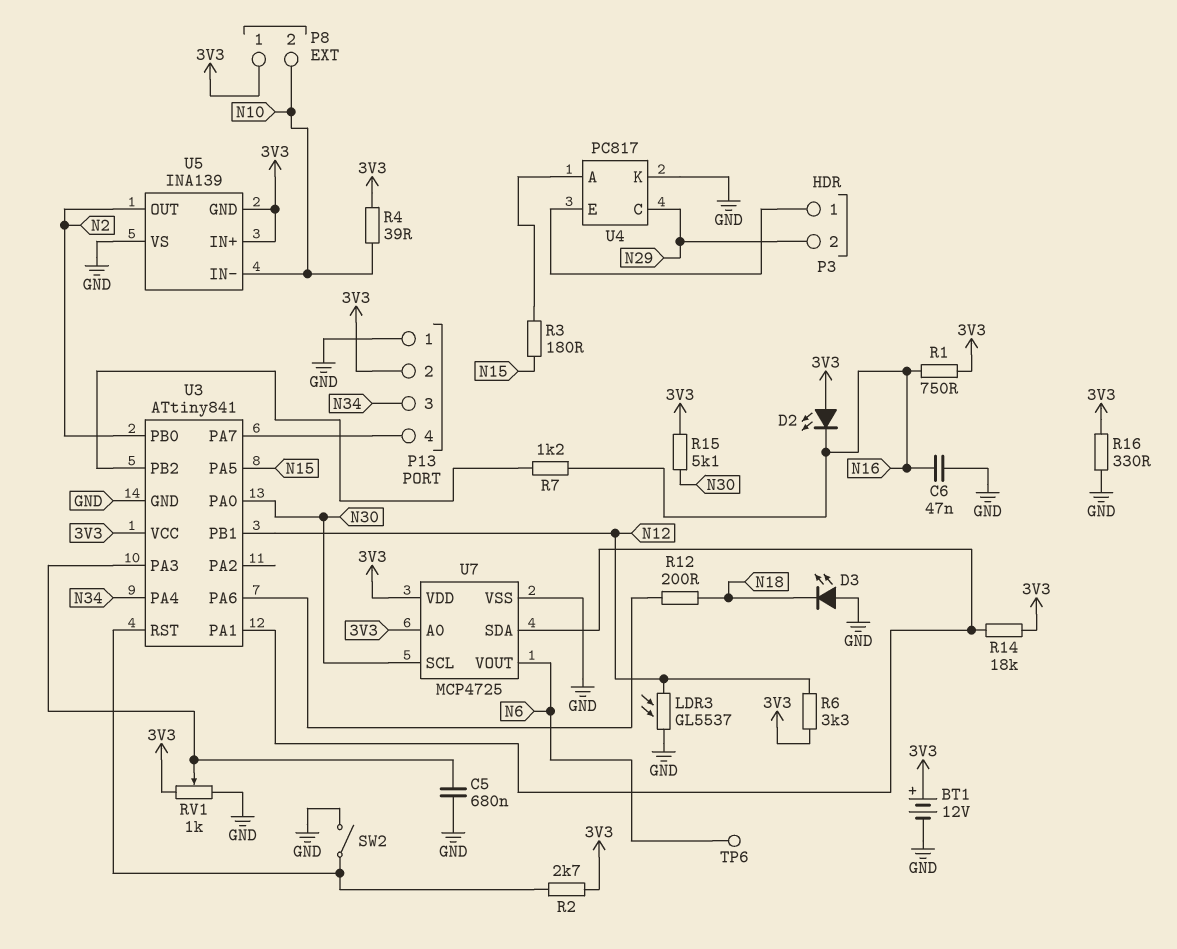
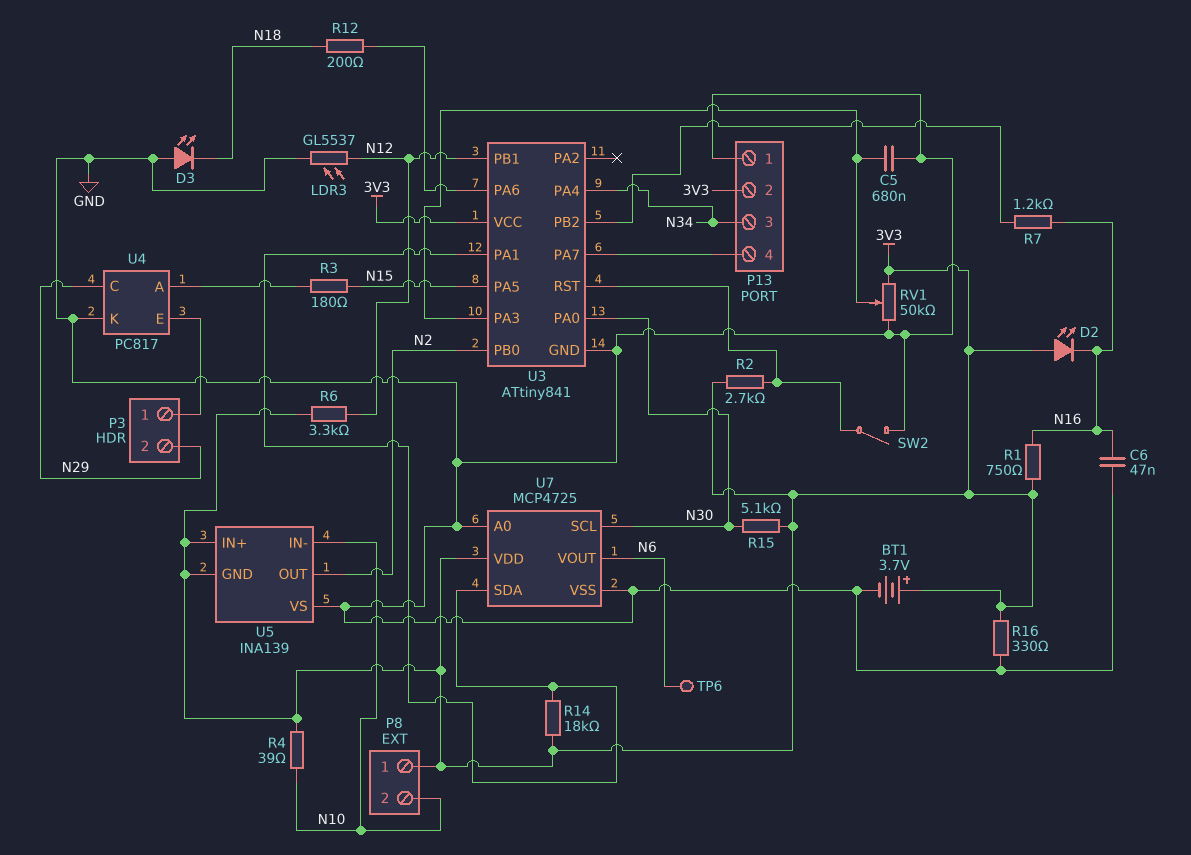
BT1: 12V (plus 3V3, minus GND) -> 3.7V (plus 3V3, minus GND)
RV1: 1k (3V3, GND, wiper U3/PA3) -> 50k (3V3, GND, wiper U3/PA3)
U7 pin A0: 3V3 -> GND

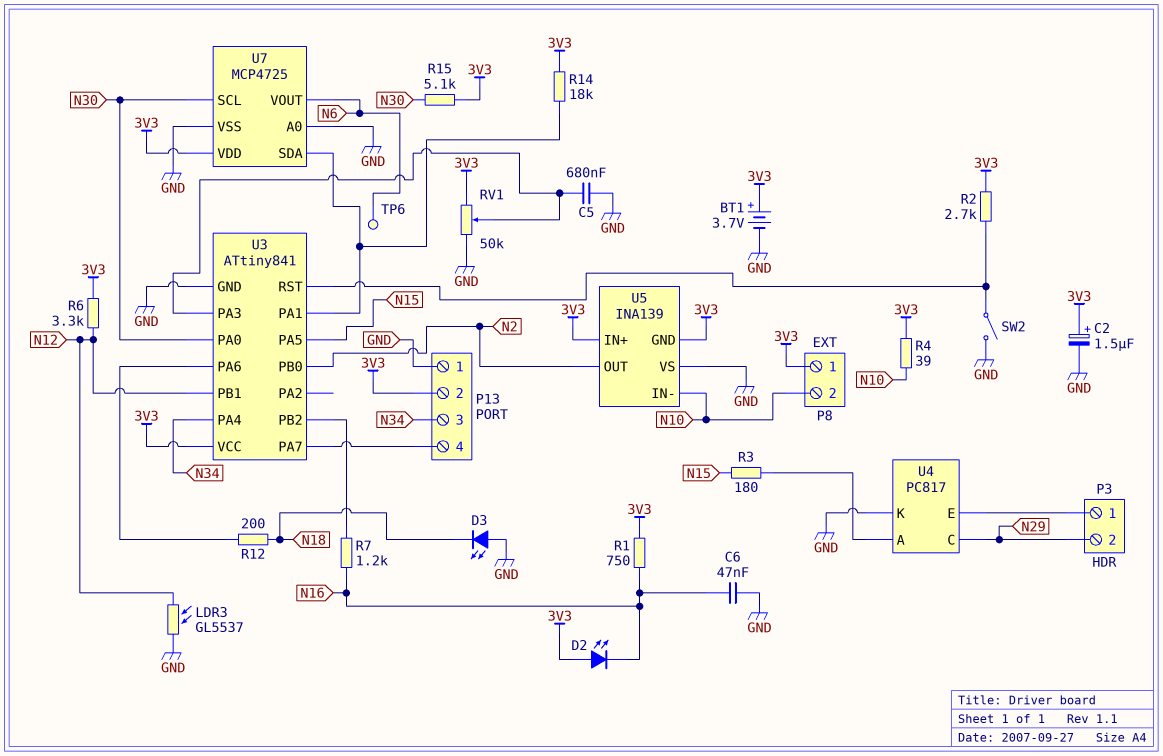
C2: none -> 1.5uF (plus 3V3, minus GND)
R16: 330 (3V3, GND) -> none

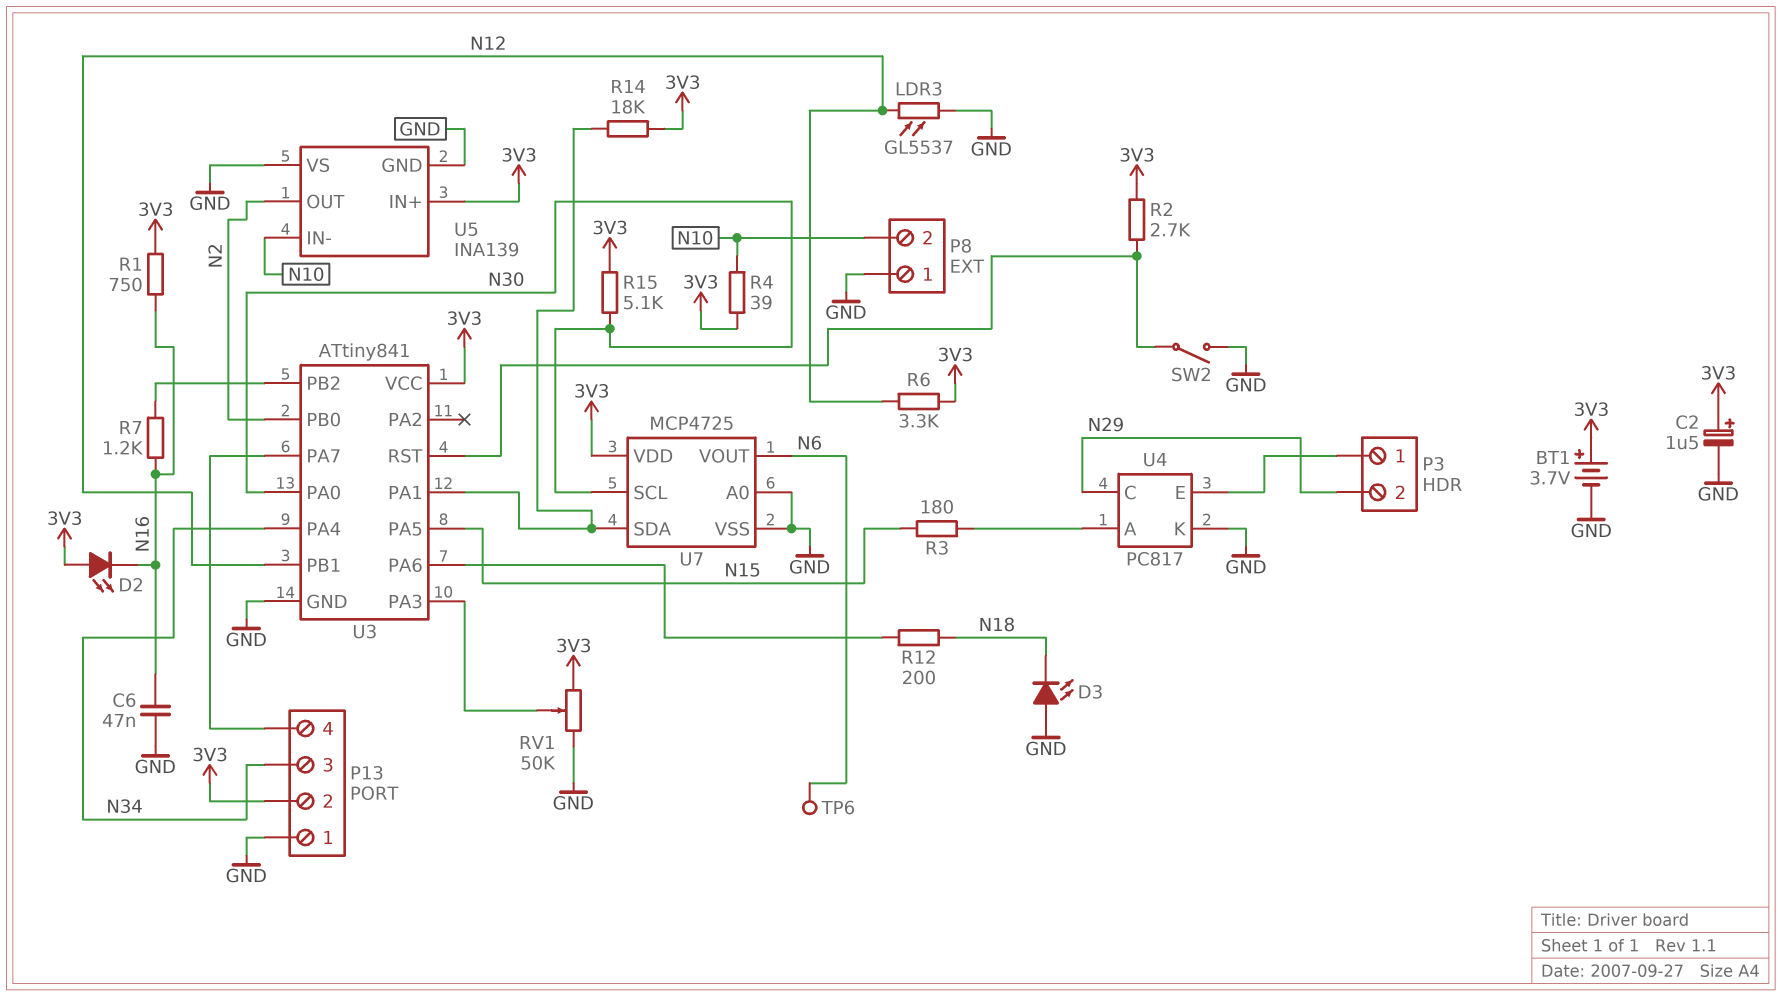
C5: 680nF (GND, U3/PA3) -> none
P8 pin 1: 3V3 -> GND
U5 pin GND: 3V3 -> GND

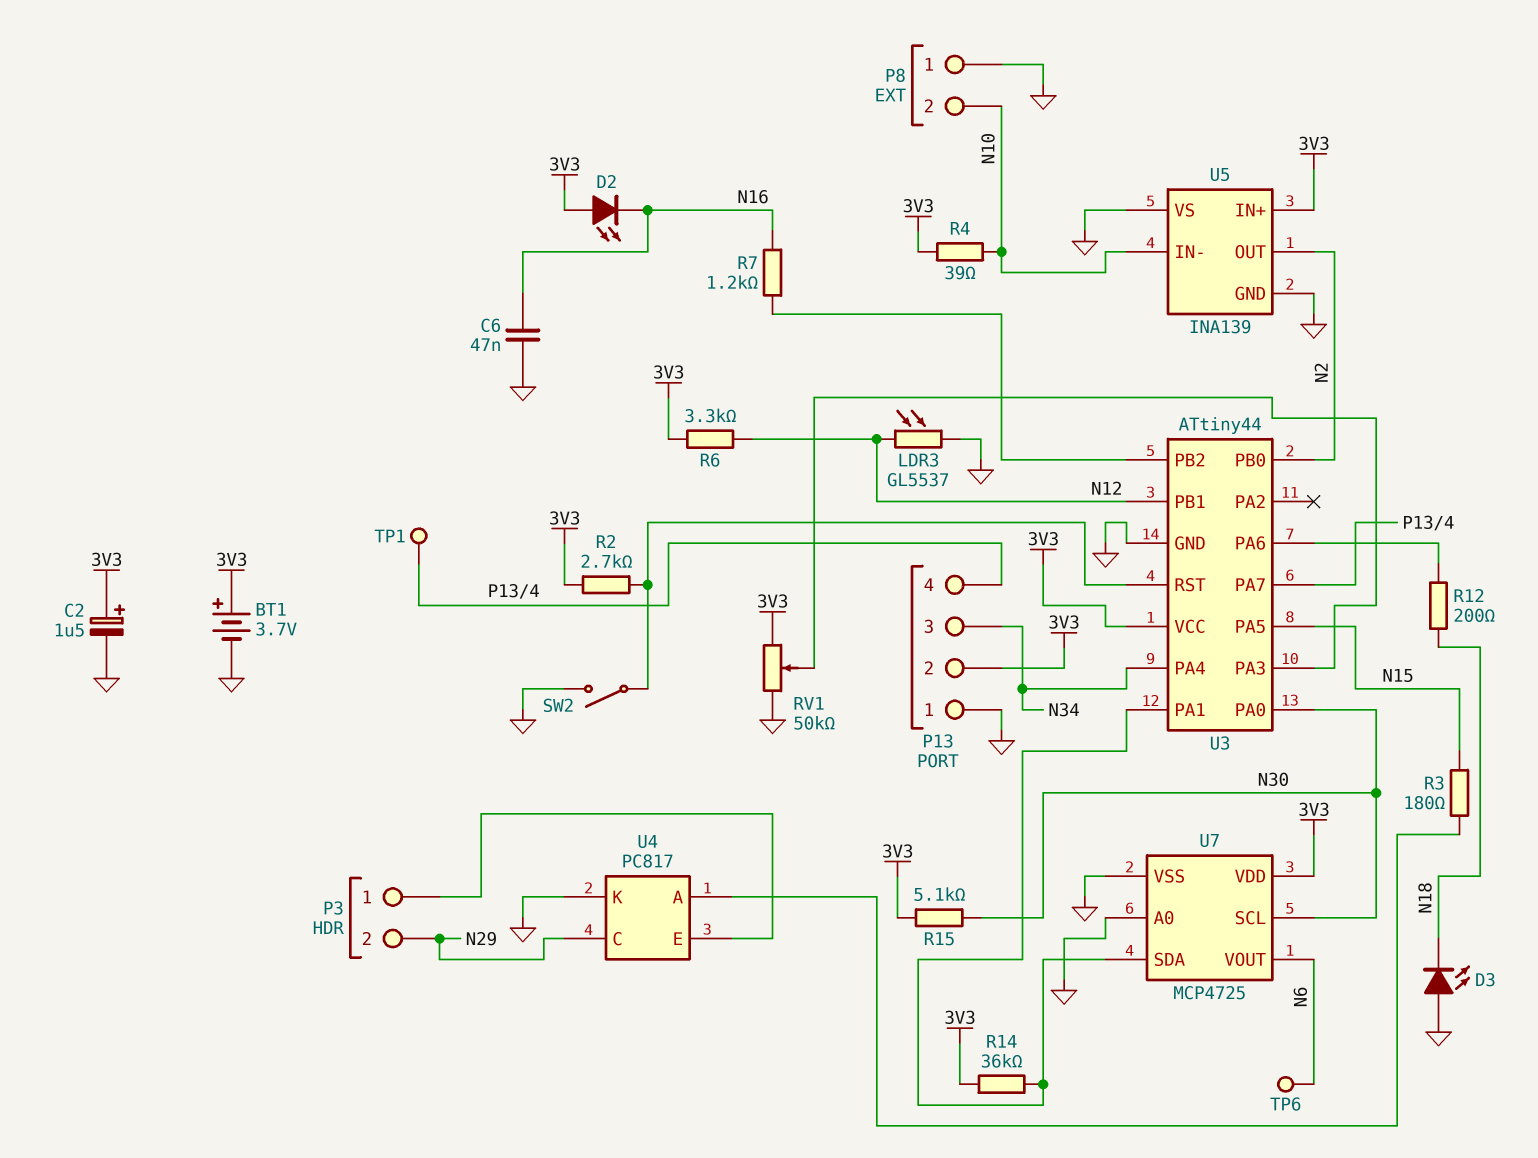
R1: 750 (3V3, N16) -> none
R14: 18k (3V3, U3/PA1) -> 36k (3V3, U3/PA1)
TP1: none -> test point (P13/4)
U3: ATtiny841 -> ATtiny44

